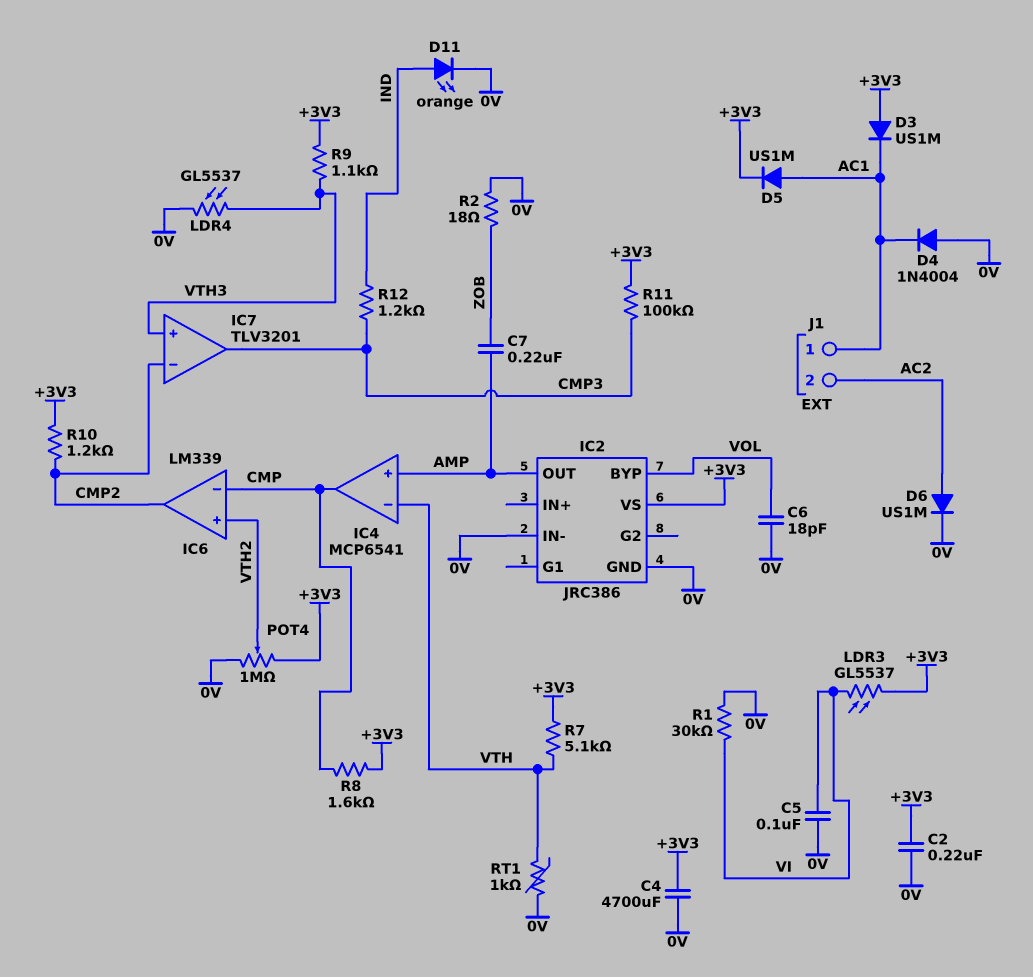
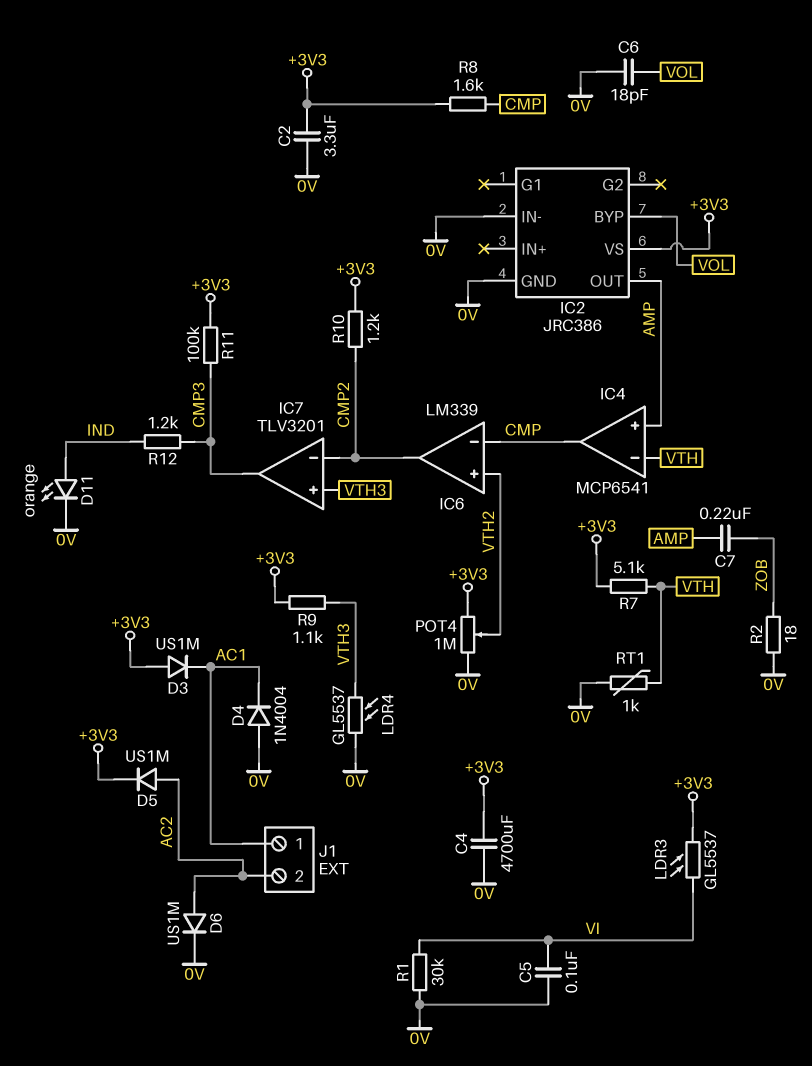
C2: 220nF (+3V3, 0V) -> 3.3uF (+3V3, 0V)
D5: diode US1M (A AC1, K +3V3) -> diode US1M (A AC2, K +3V3)

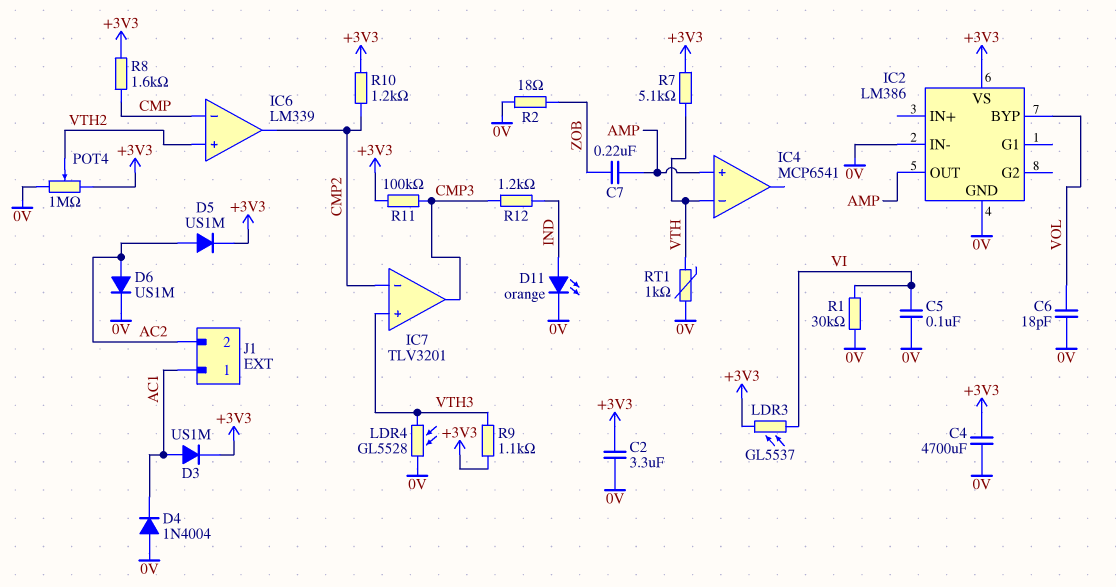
D3: diode US1M (A +3V3, K AC1) -> diode US1M (A AC1, K +3V3)
IC2: JRC386 -> LM386
IC4 pin out: CMP -> none
LDR4: GL5537 (0V, VTH3) -> GL5528 (0V, VTH3)

